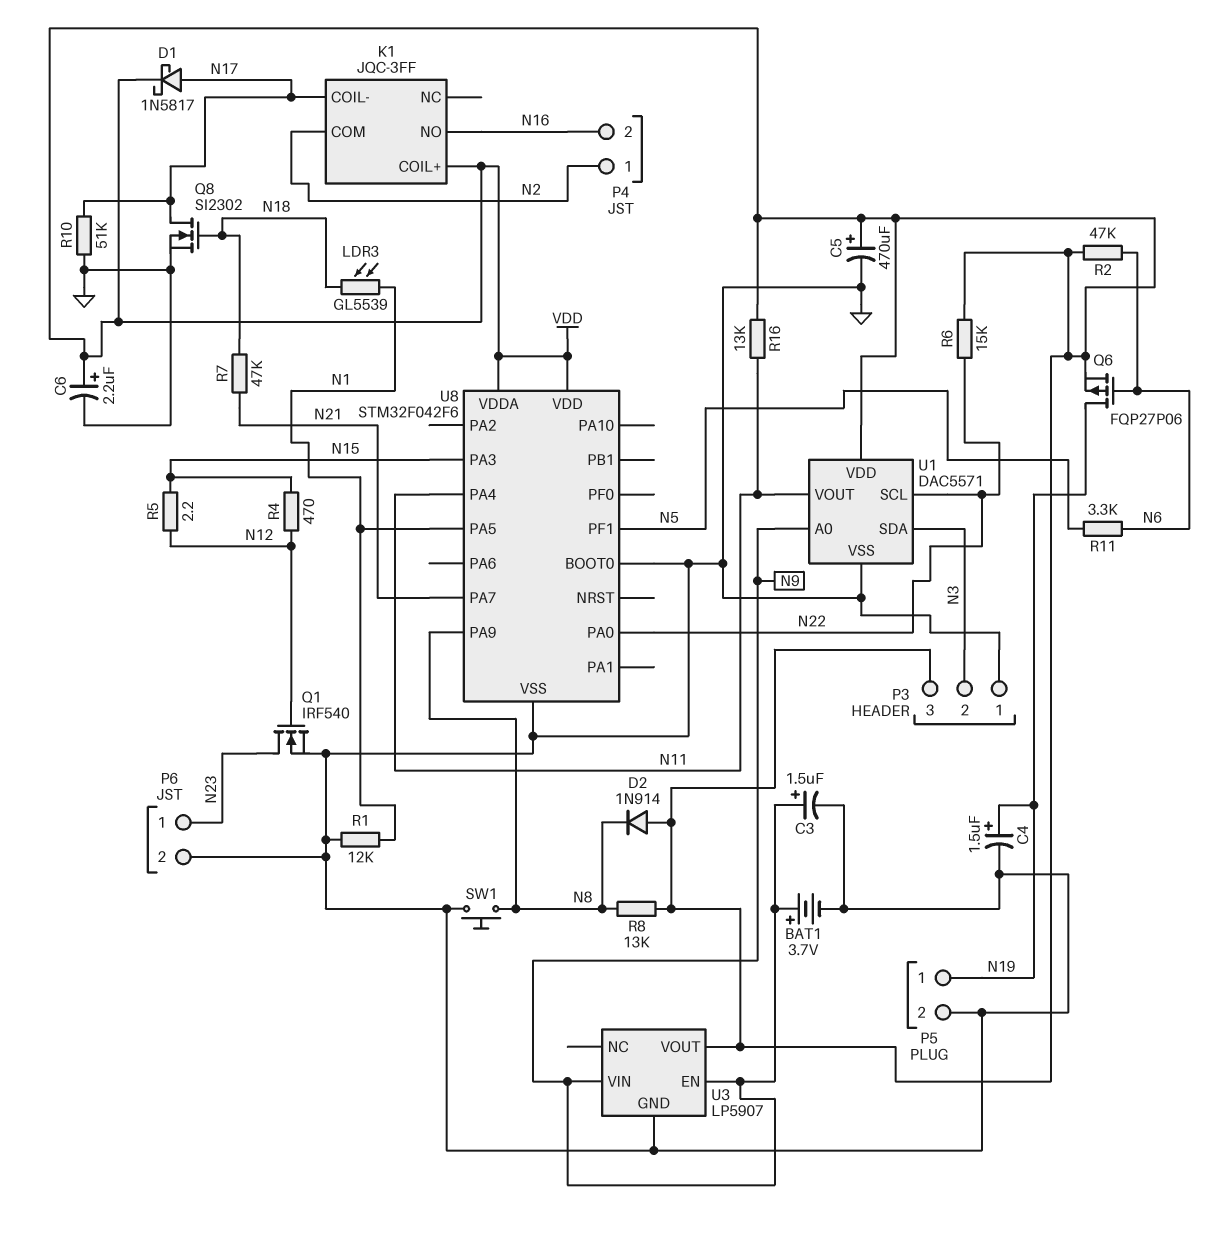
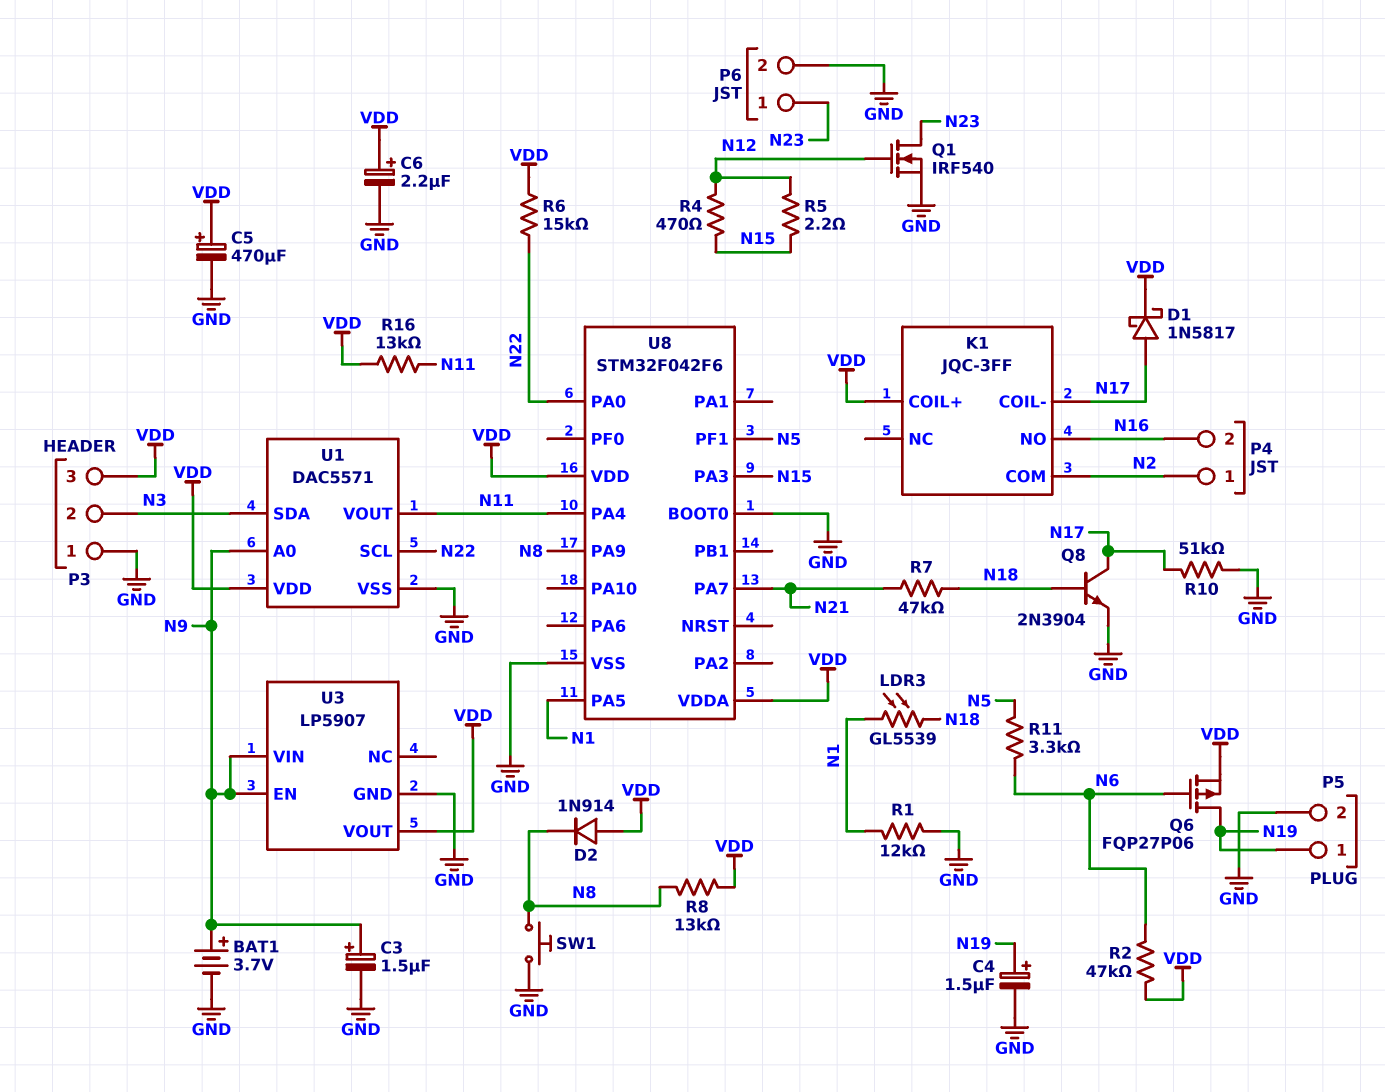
Q8: NMOS SI2302 (G N18, D N17, S GND) -> NPN 2N3904 (B N18, C N17, E GND)

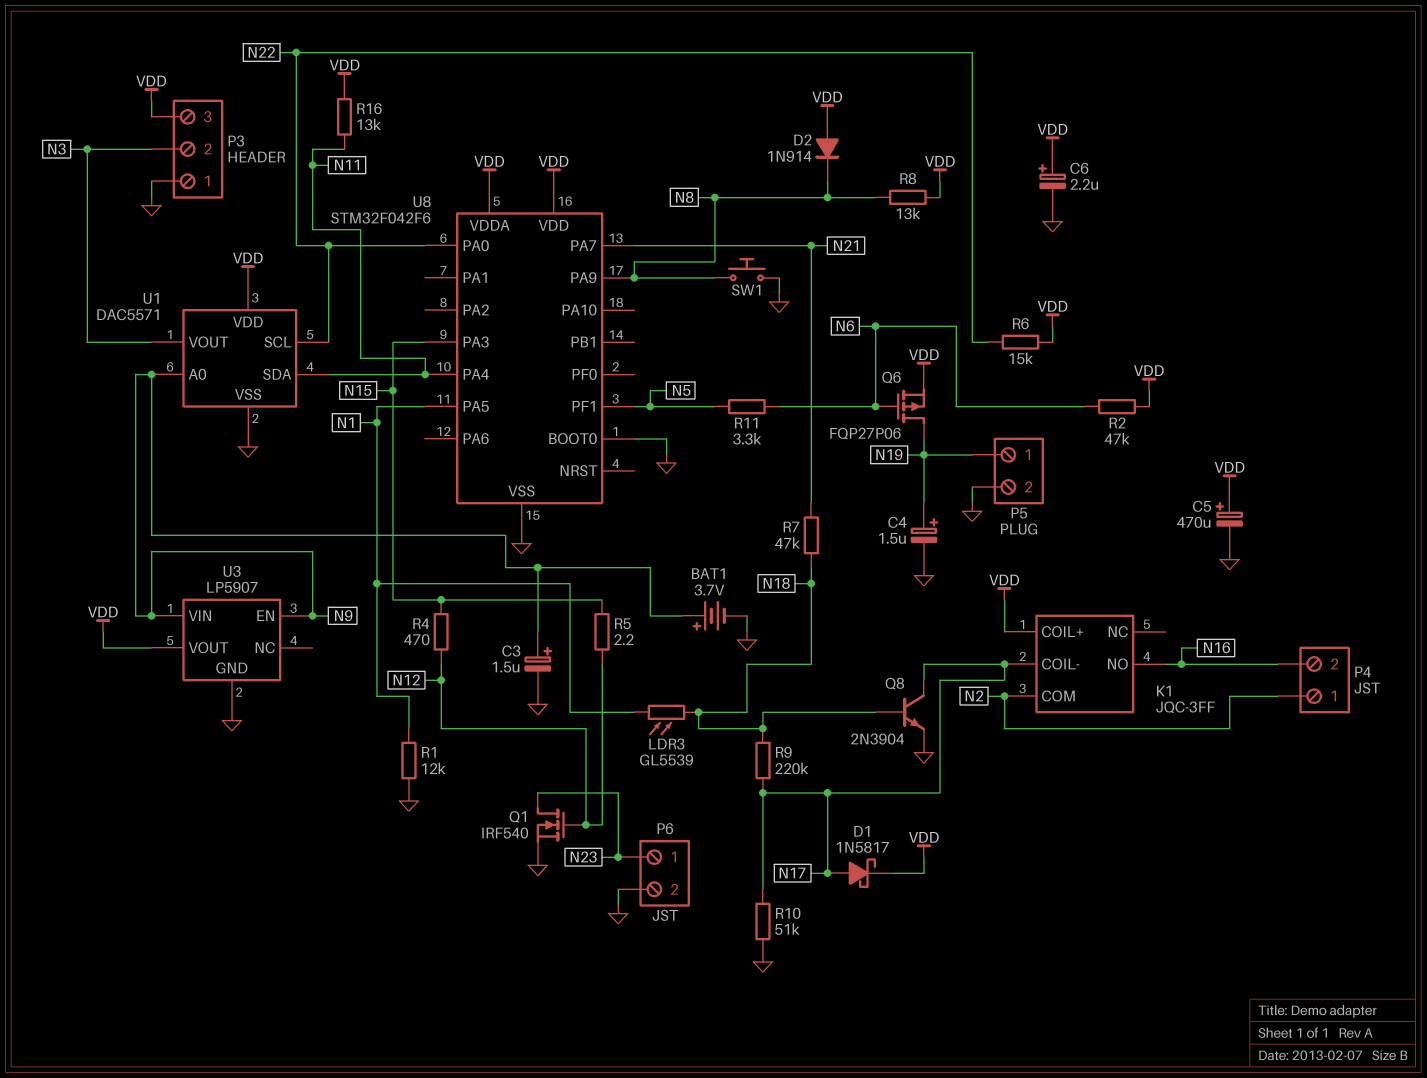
R9: none -> 220k (N17, N18)
U1 pin SDA: N3 -> N11
U1 pin VOUT: N11 -> N3

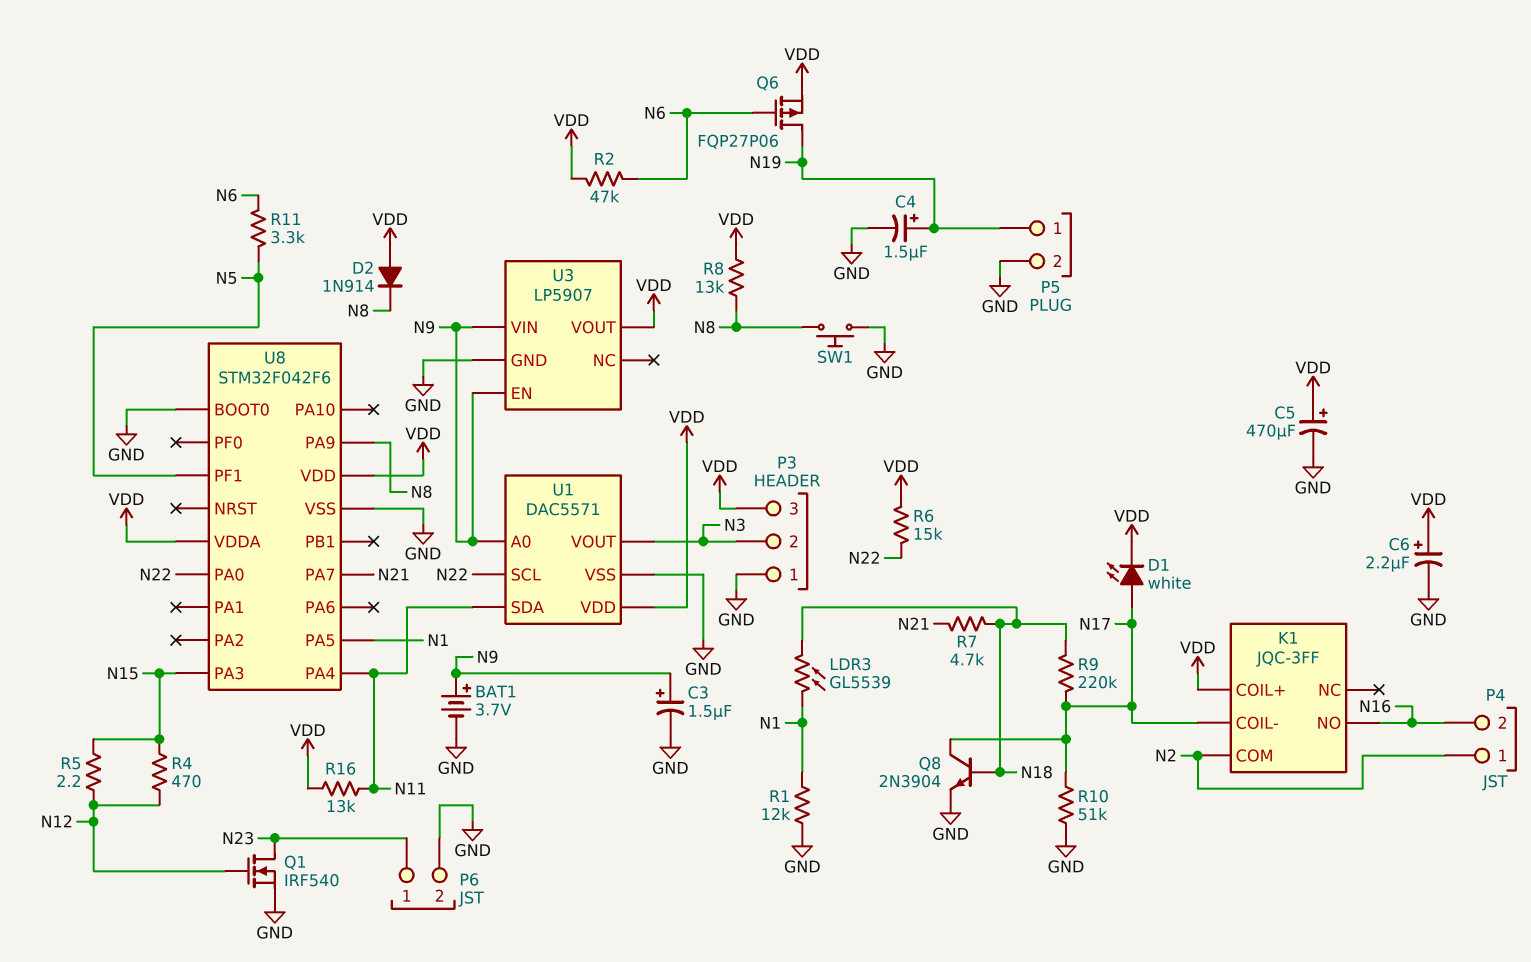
D1: schottky 1N5817 (A N17, K VDD) -> LED white (A N17, K VDD)
R7: 47k (N18, N21) -> 4.7k (N18, N21)

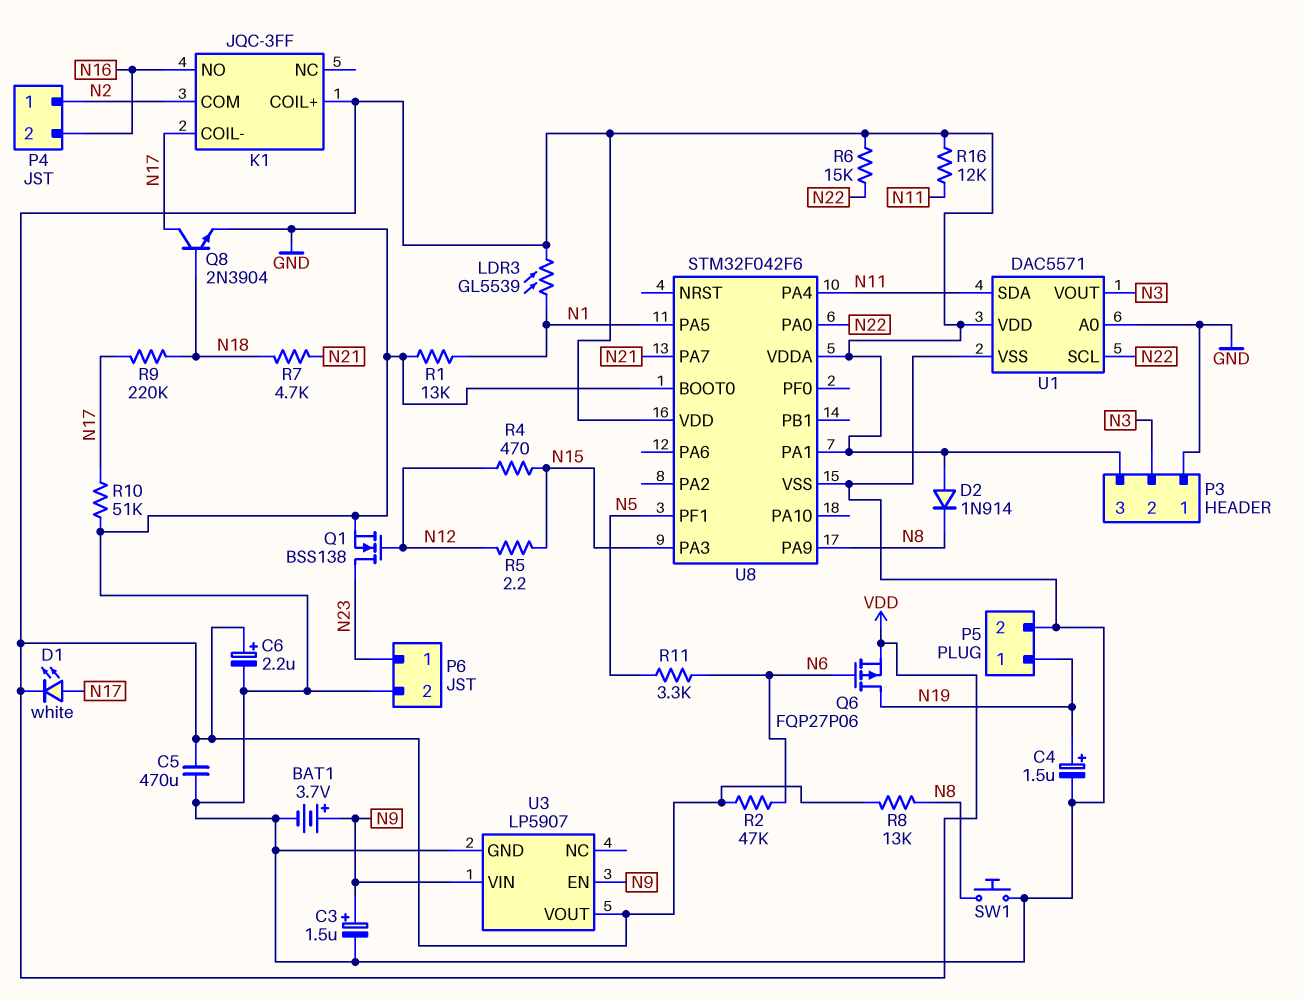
C5: 470uF (plus VDD, minus GND) -> 470uF (GND, VDD)
LDR3: GL5539 (N1, N18) -> GL5539 (N1, VDD)
Q1: NMOS IRF540 (G N12, D N23, S GND) -> NMOS BSS138 (G N12, D N23, S GND)
R1: 12k (GND, N1) -> 13k (GND, N1)
R16: 13k (N11, VDD) -> 12k (N11, VDD)
U1 pin A0: N9 -> GND
U8 pin PA1: none -> VDD

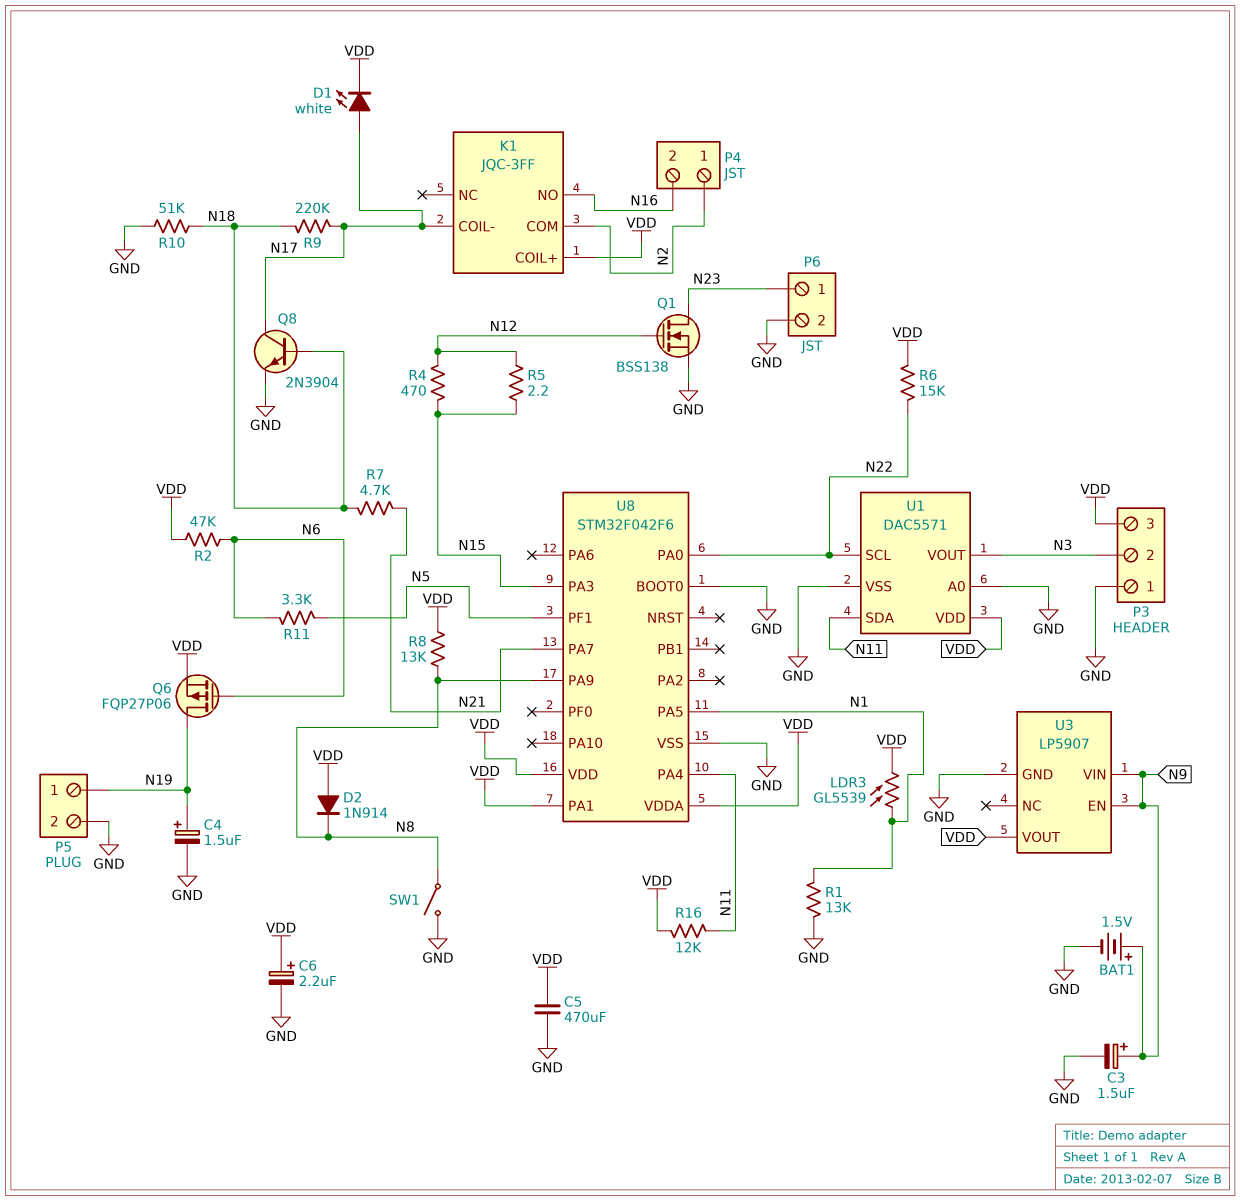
BAT1: 3.7V (plus N9, minus GND) -> 1.5V (plus N9, minus GND)
R10: 51k (GND, N17) -> 51k (GND, N18)
SW1: button (GND, N8) -> switch (GND, N8)

